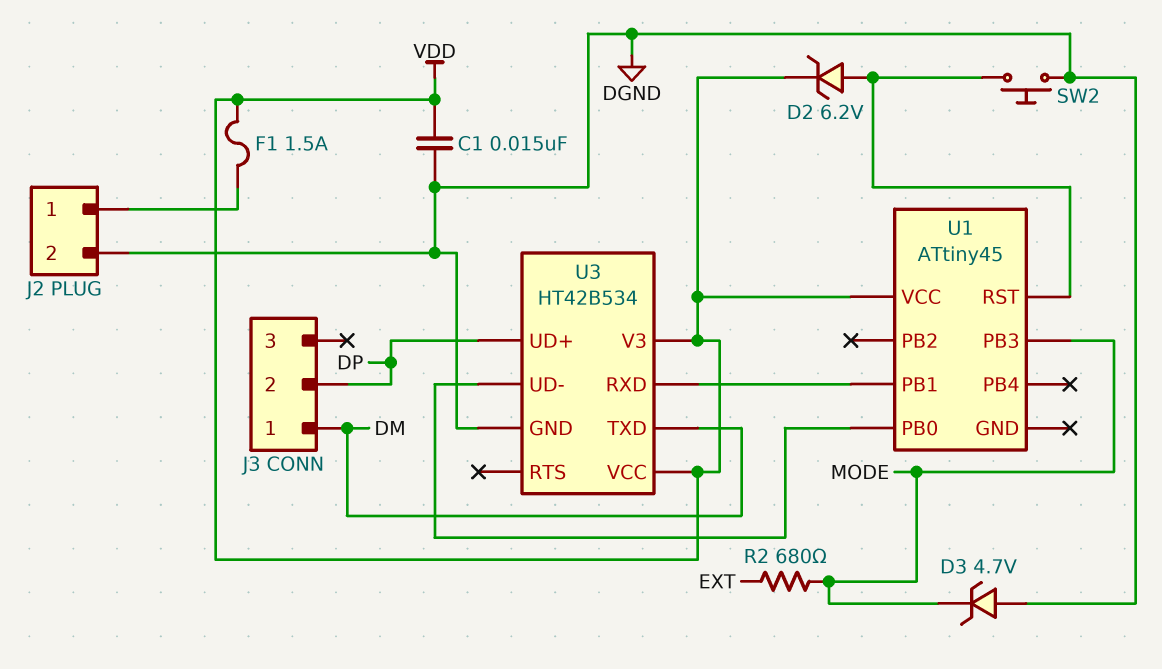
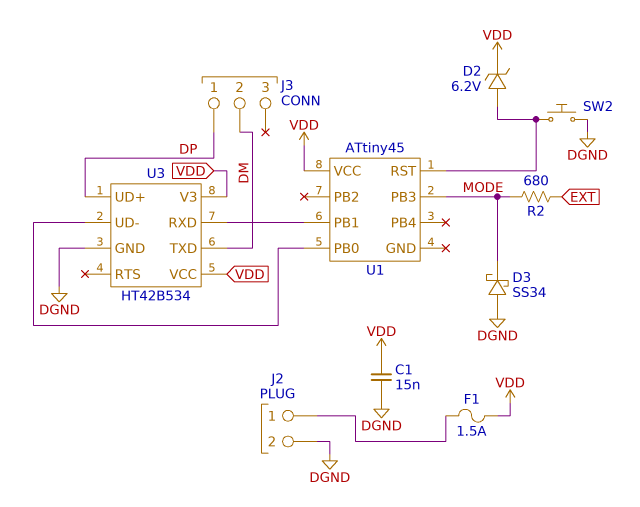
D3: zener 4.7V (A DGND, K MODE) -> schottky SS34 (A DGND, K MODE)
J3 pin 1: DM -> DP
J3 pin 2: DP -> DM

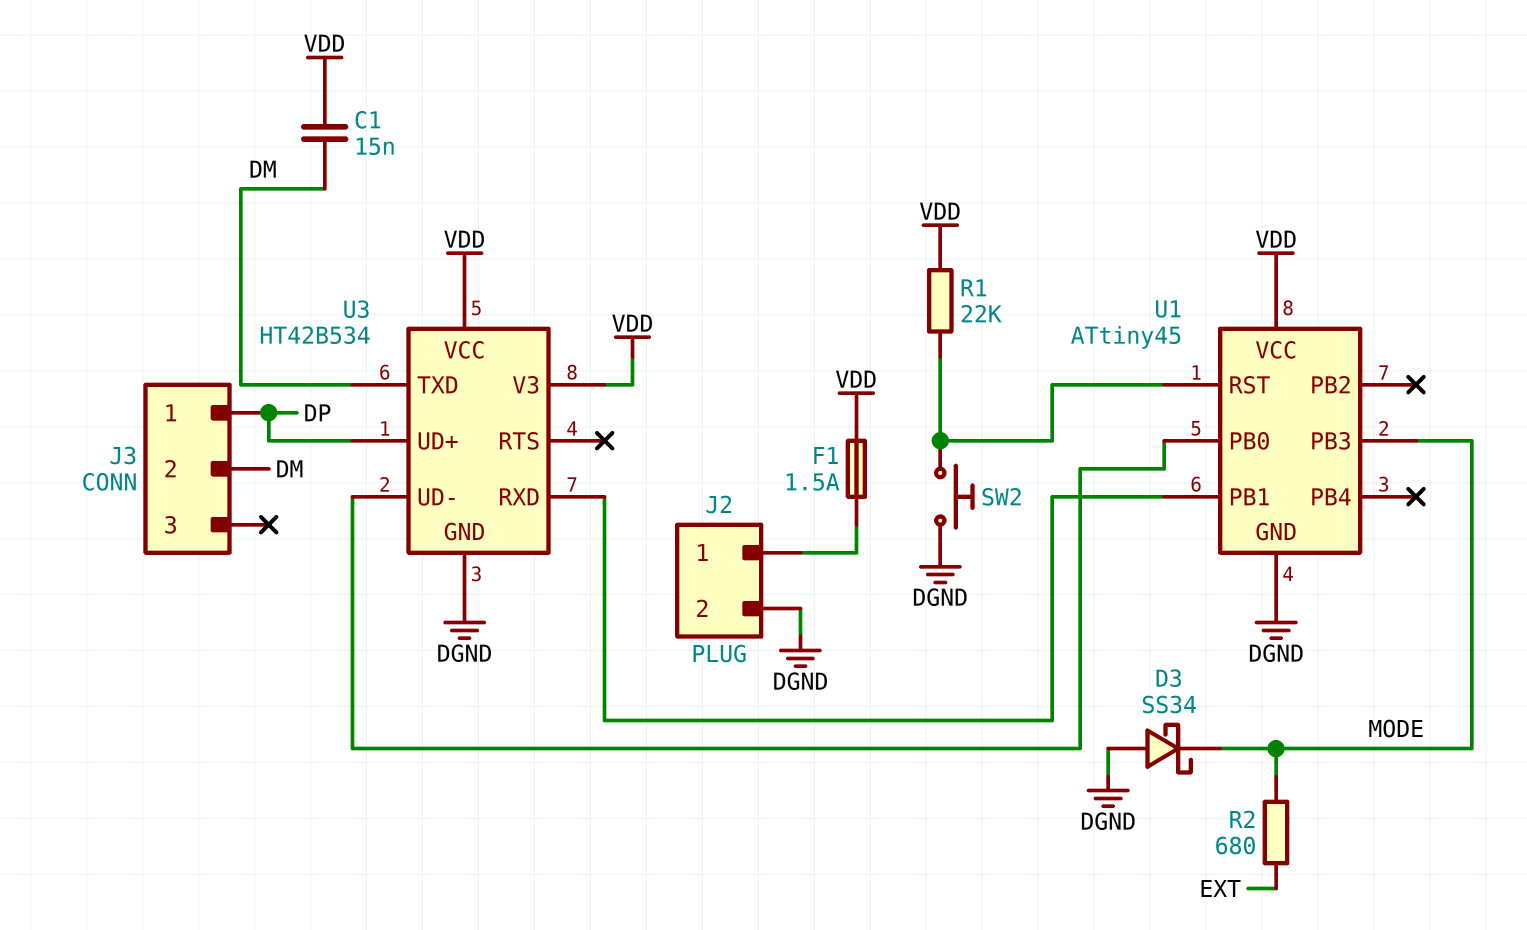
C1: 15nF (DGND, VDD) -> 15nF (DM, VDD)
D2: zener 6.2V (A U1/RST, K VDD) -> none
R1: none -> 22k (U1/RST, VDD)
U1 pin GND: none -> DGND

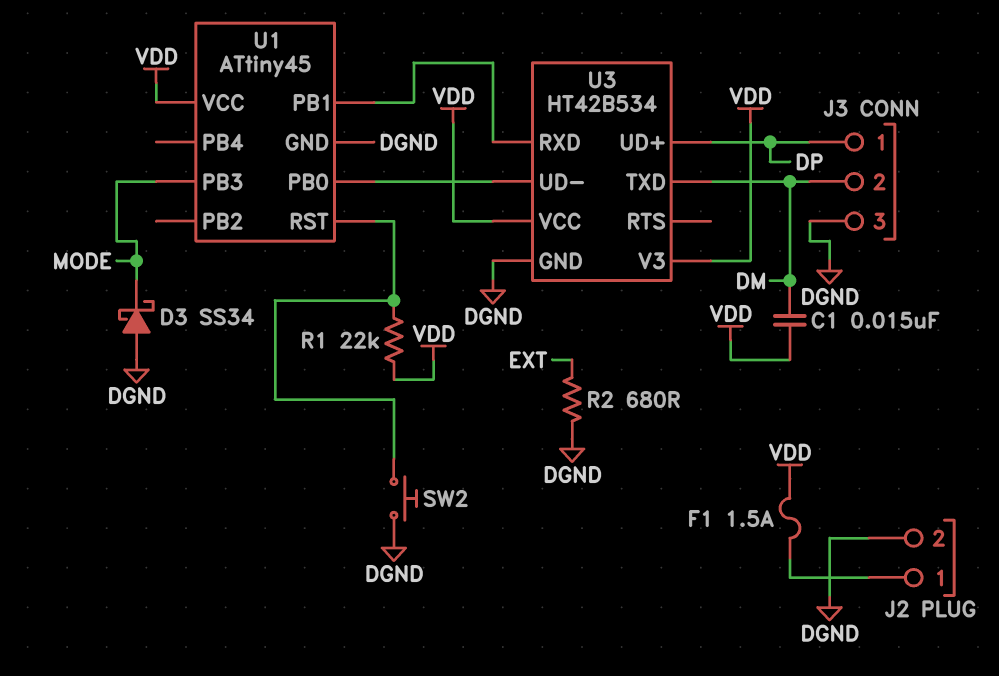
J3 pin 3: none -> DGND
R2: 680 (EXT, MODE) -> 680 (DGND, EXT)

